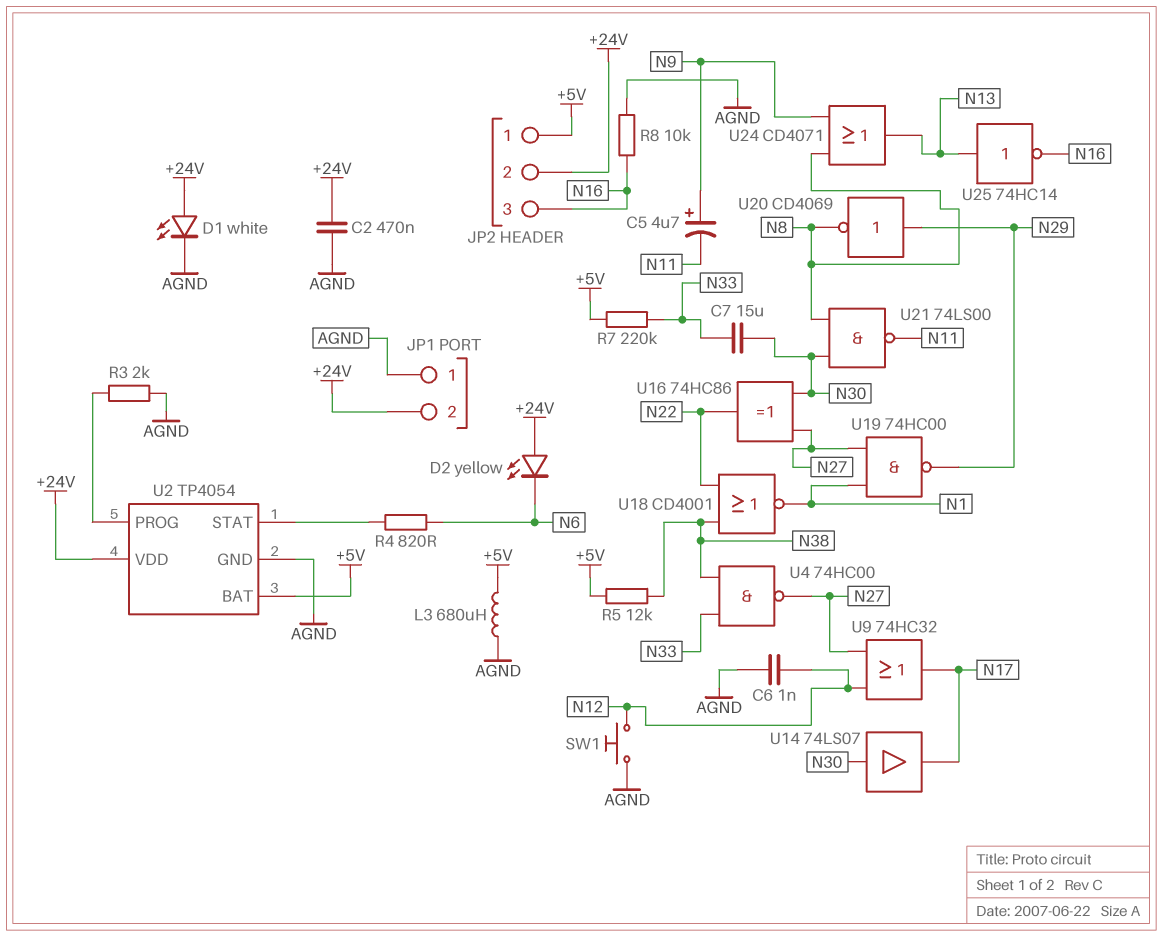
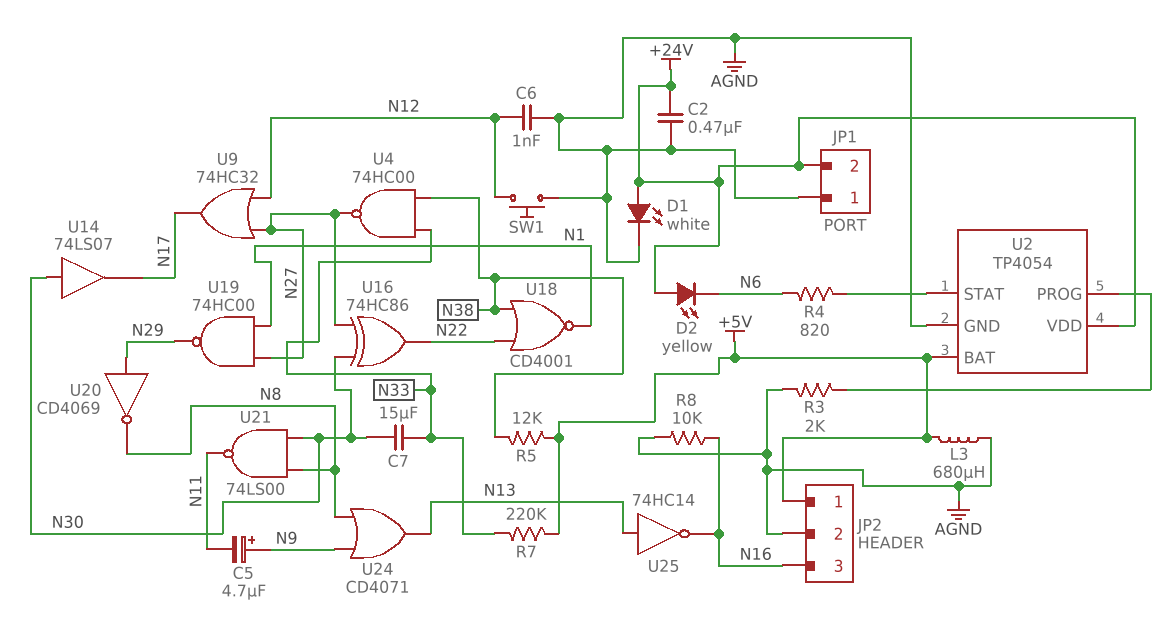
JP2 pin 2: +24V -> AGND

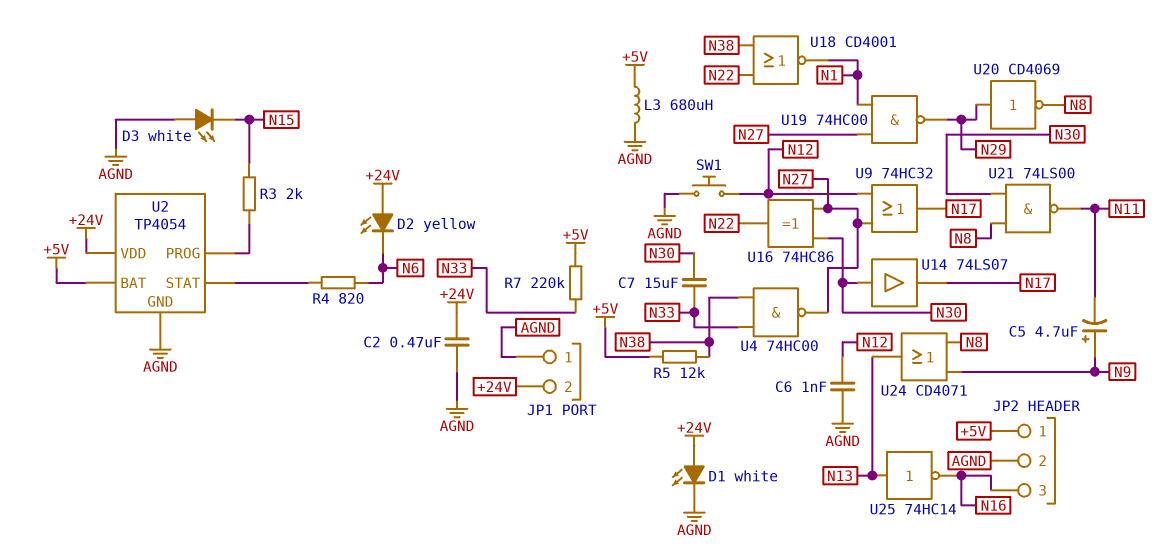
D3: none -> LED white (A AGND, K N15)
R3: 2k (AGND, U2/PROG) -> 2k (N15, U2/PROG)
R8: 10k (AGND, N16) -> none

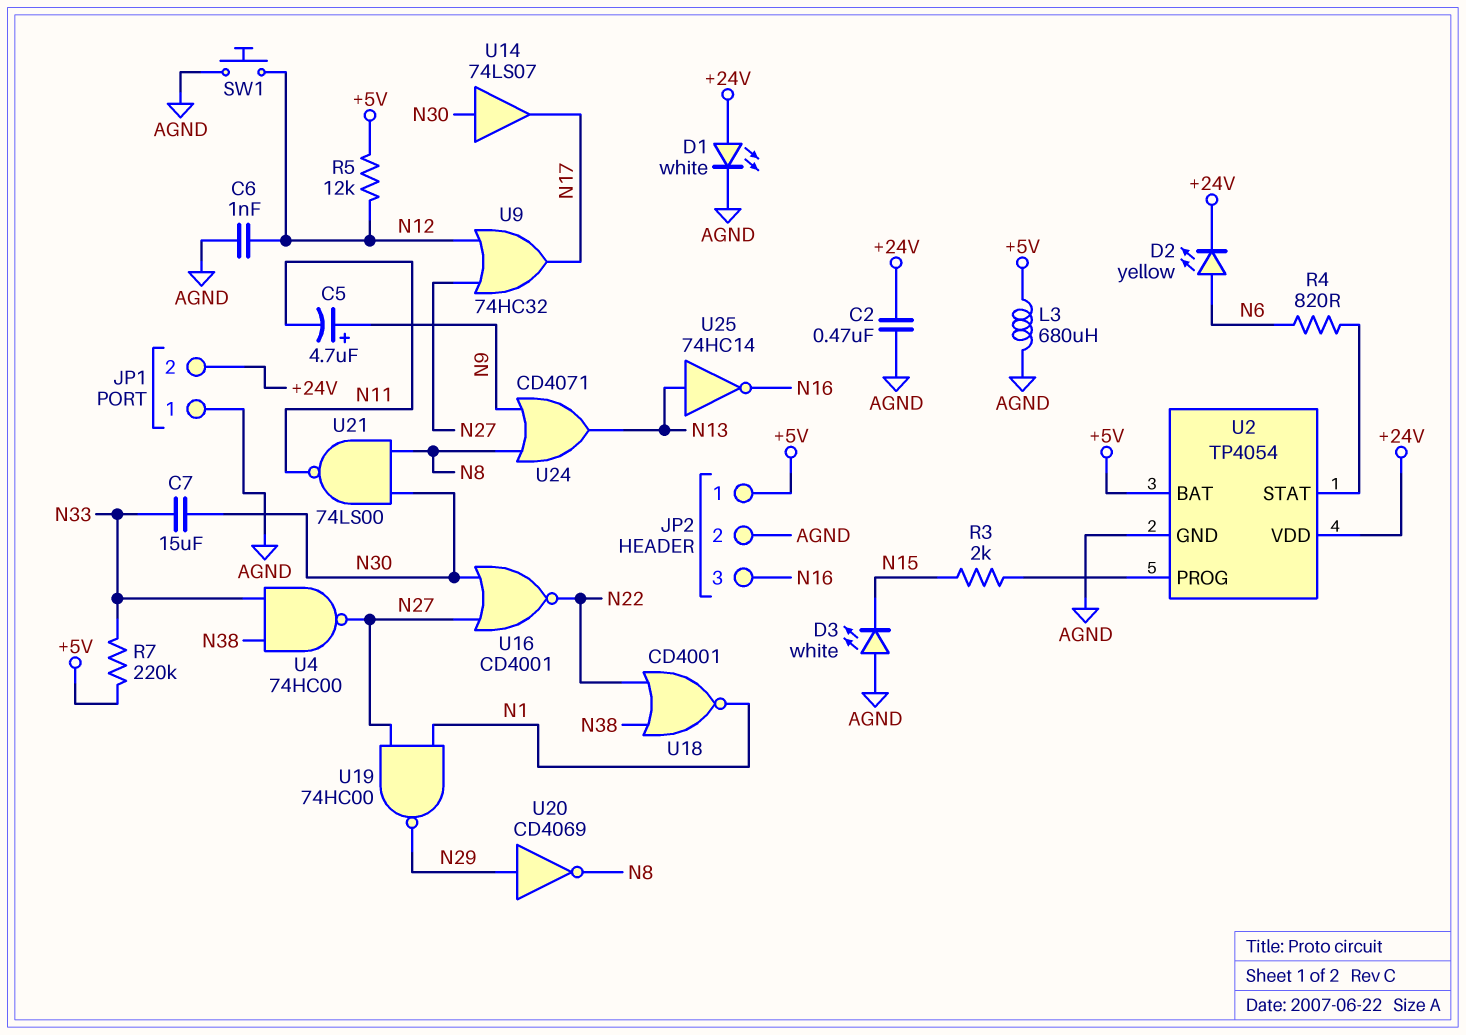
D2: LED yellow (A +24V, K N6) -> LED yellow (A N6, K +24V)
R5: 12k (+5V, N38) -> 12k (+5V, N12)
U16: XOR 74HC86 (in N27, in N30, out N22) -> NOR CD4001 (in N27, in N30, out N22)

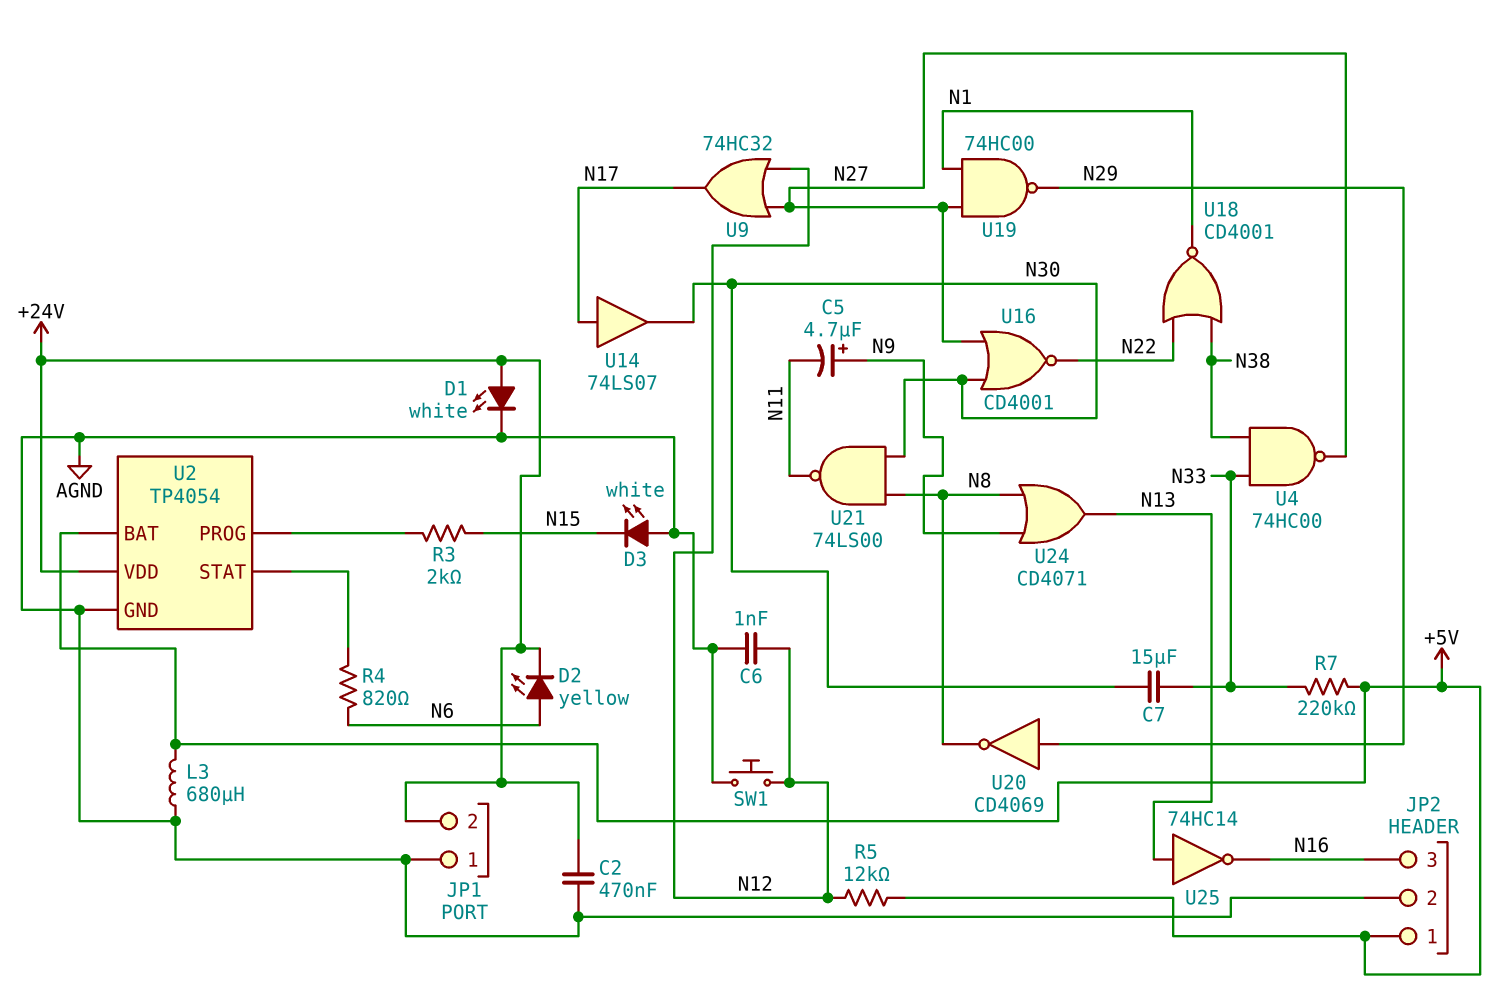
U14: buffer 74LS07 (in N30, out N17) -> buffer 74LS07 (in N17, out N30)

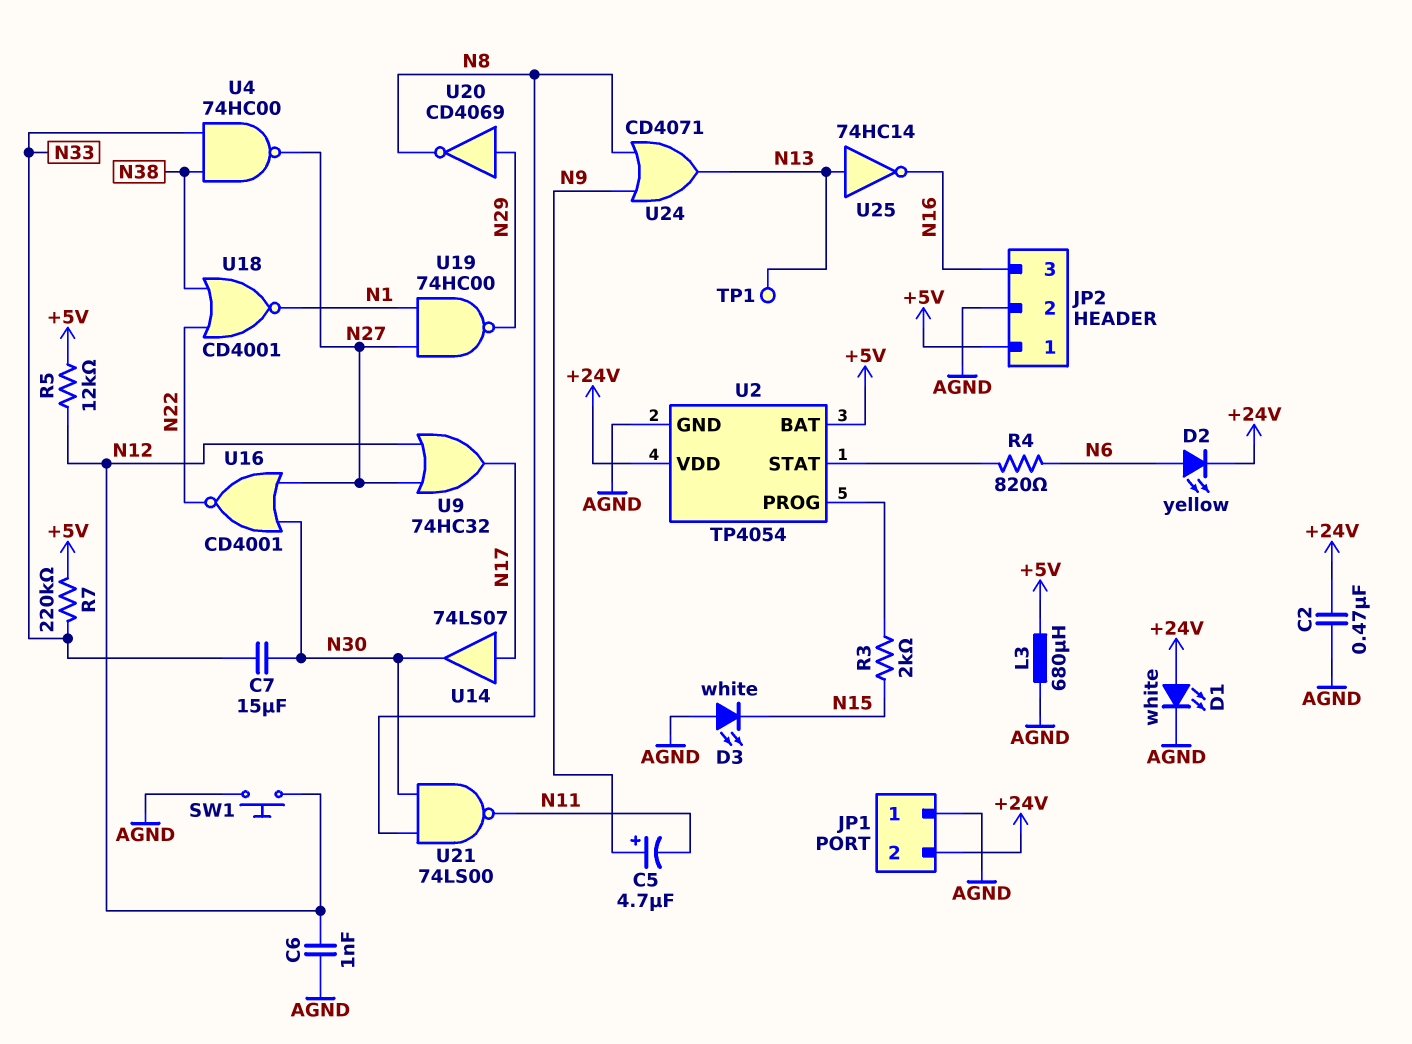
TP1: none -> test point (N13)

